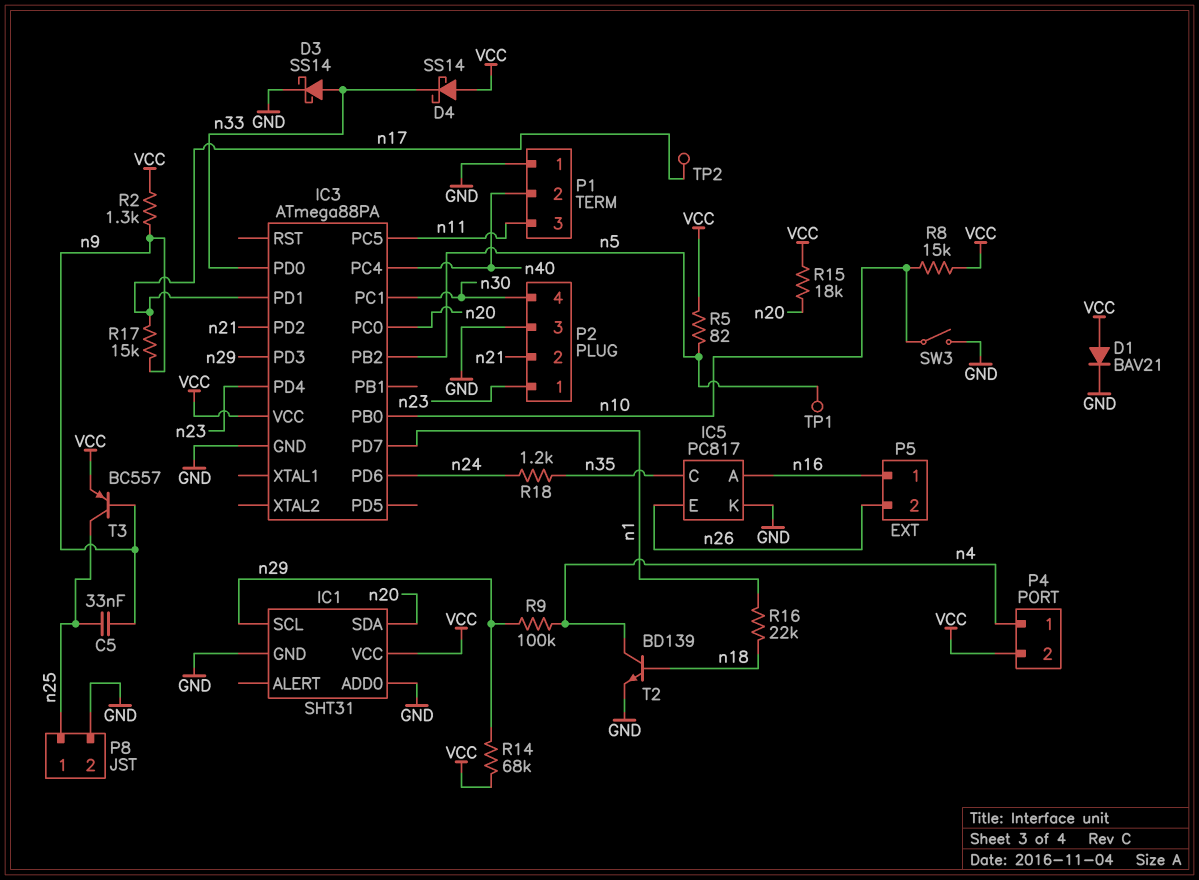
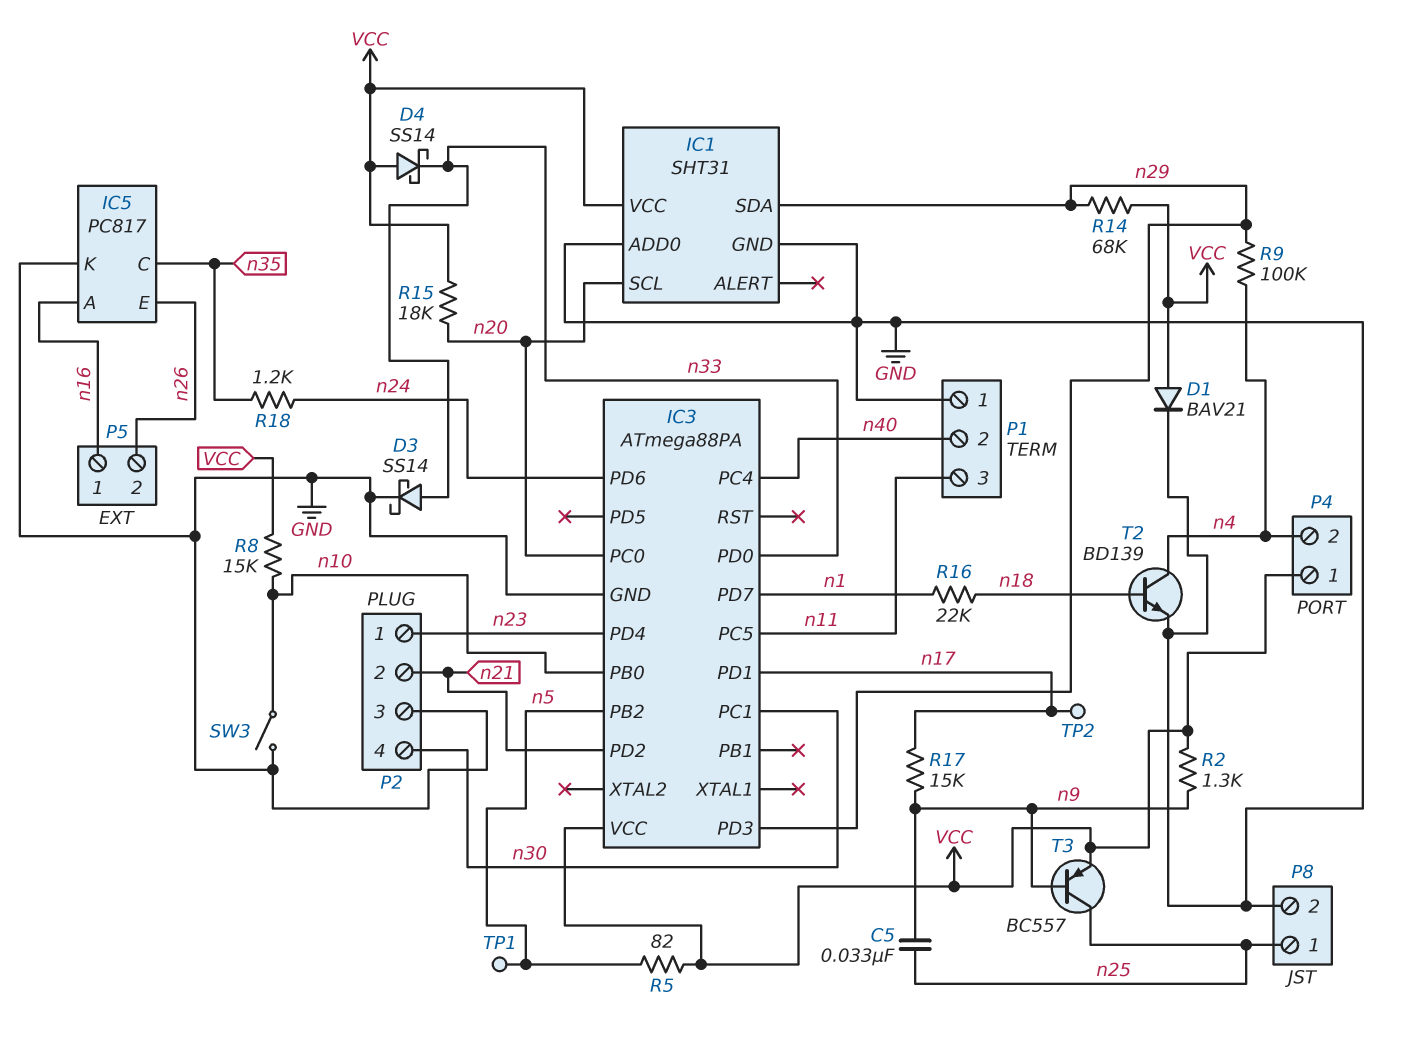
IC1 pin SCL: n29 -> n20
IC1 pin SDA: n20 -> n29
P4 pin 1: n4 -> VCC
P4 pin 2: VCC -> n4

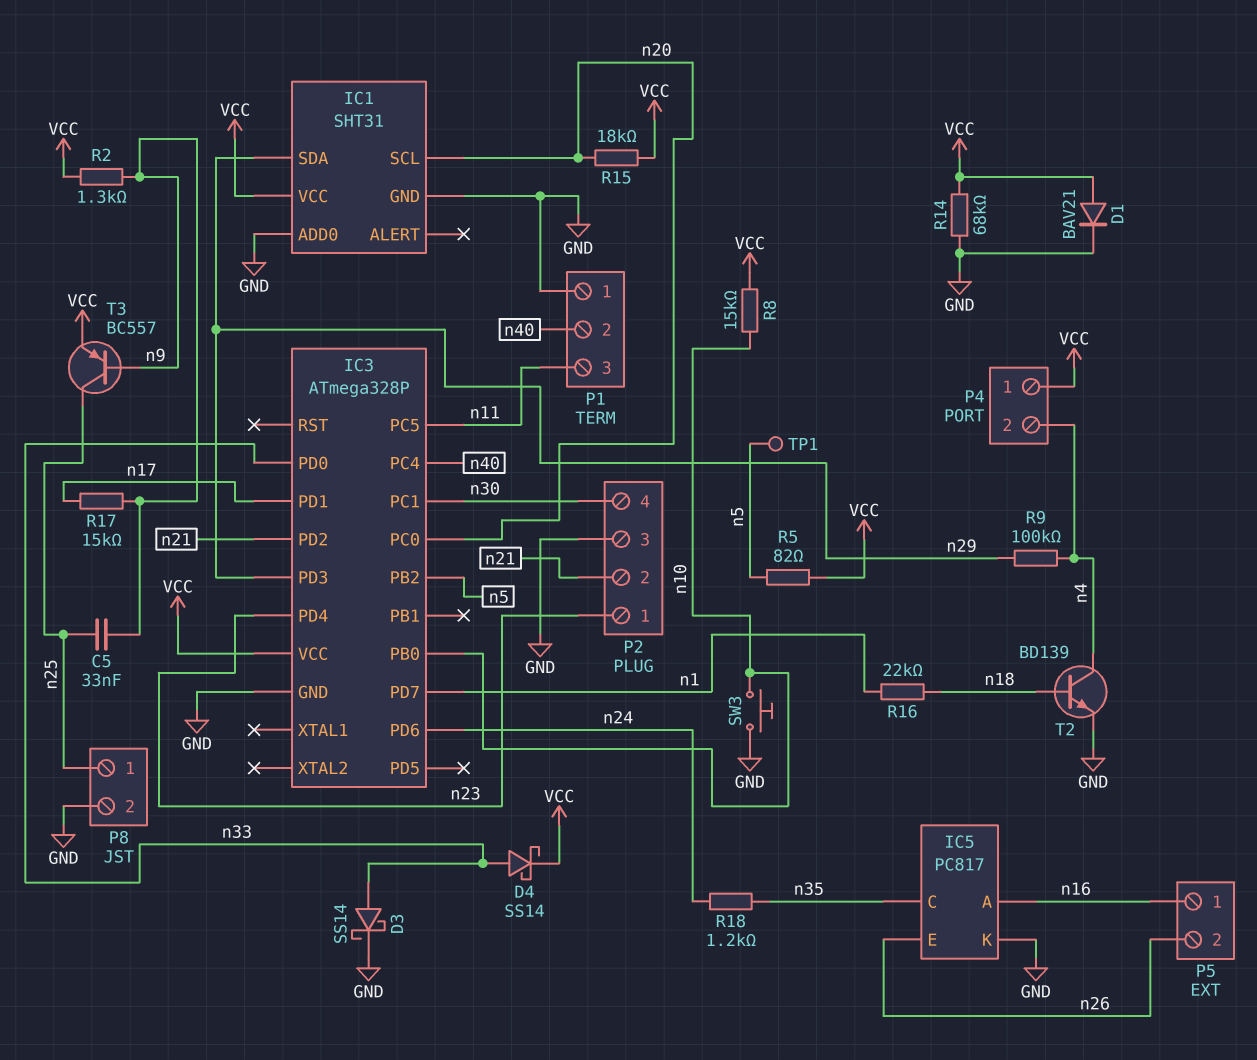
D4: schottky SS14 (A VCC, K n33) -> schottky SS14 (A n33, K VCC)
IC3: ATmega88PA -> ATmega328P
R14: 68k (VCC, n29) -> 68k (GND, VCC)
SW3: switch (GND, n10) -> button (GND, n10)
TP2: test point (n17) -> none

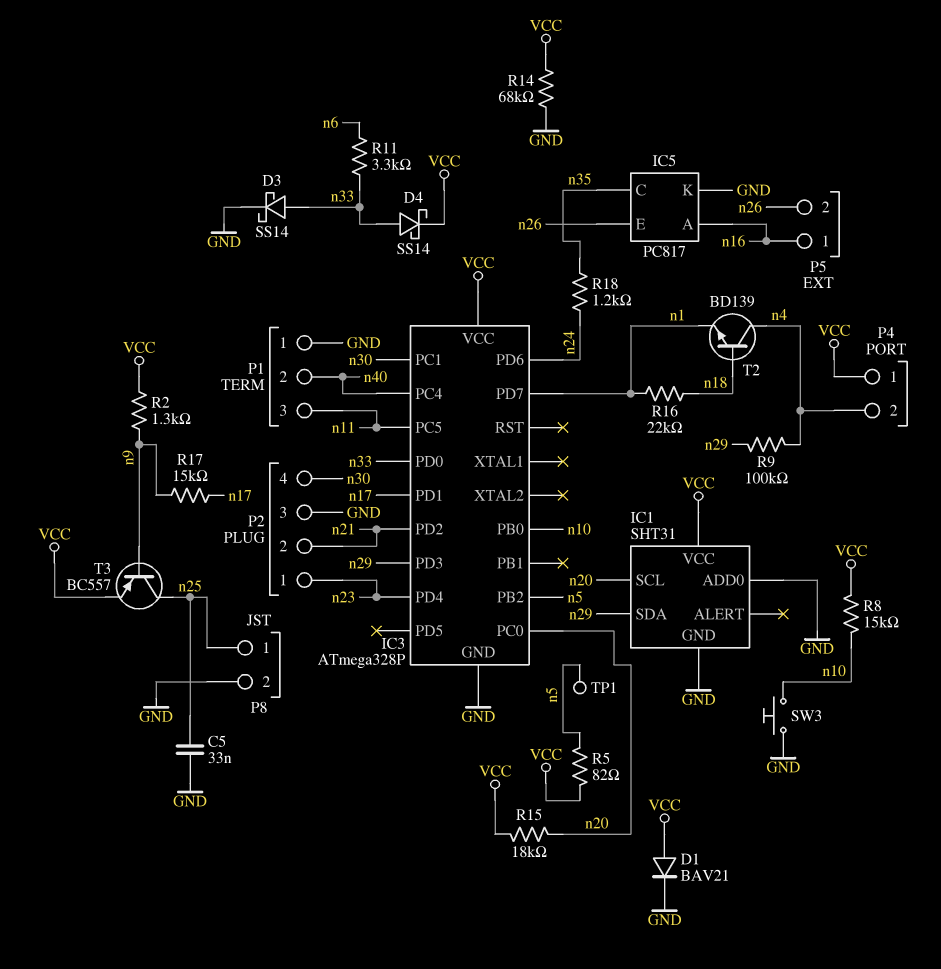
C5: 33nF (n9, n25) -> 33nF (GND, n25)
R11: none -> 3.3k (n6, n33)
T2: NPN BD139 (B n18, C n4, E GND) -> NPN BD139 (B n18, C n4, E n1)

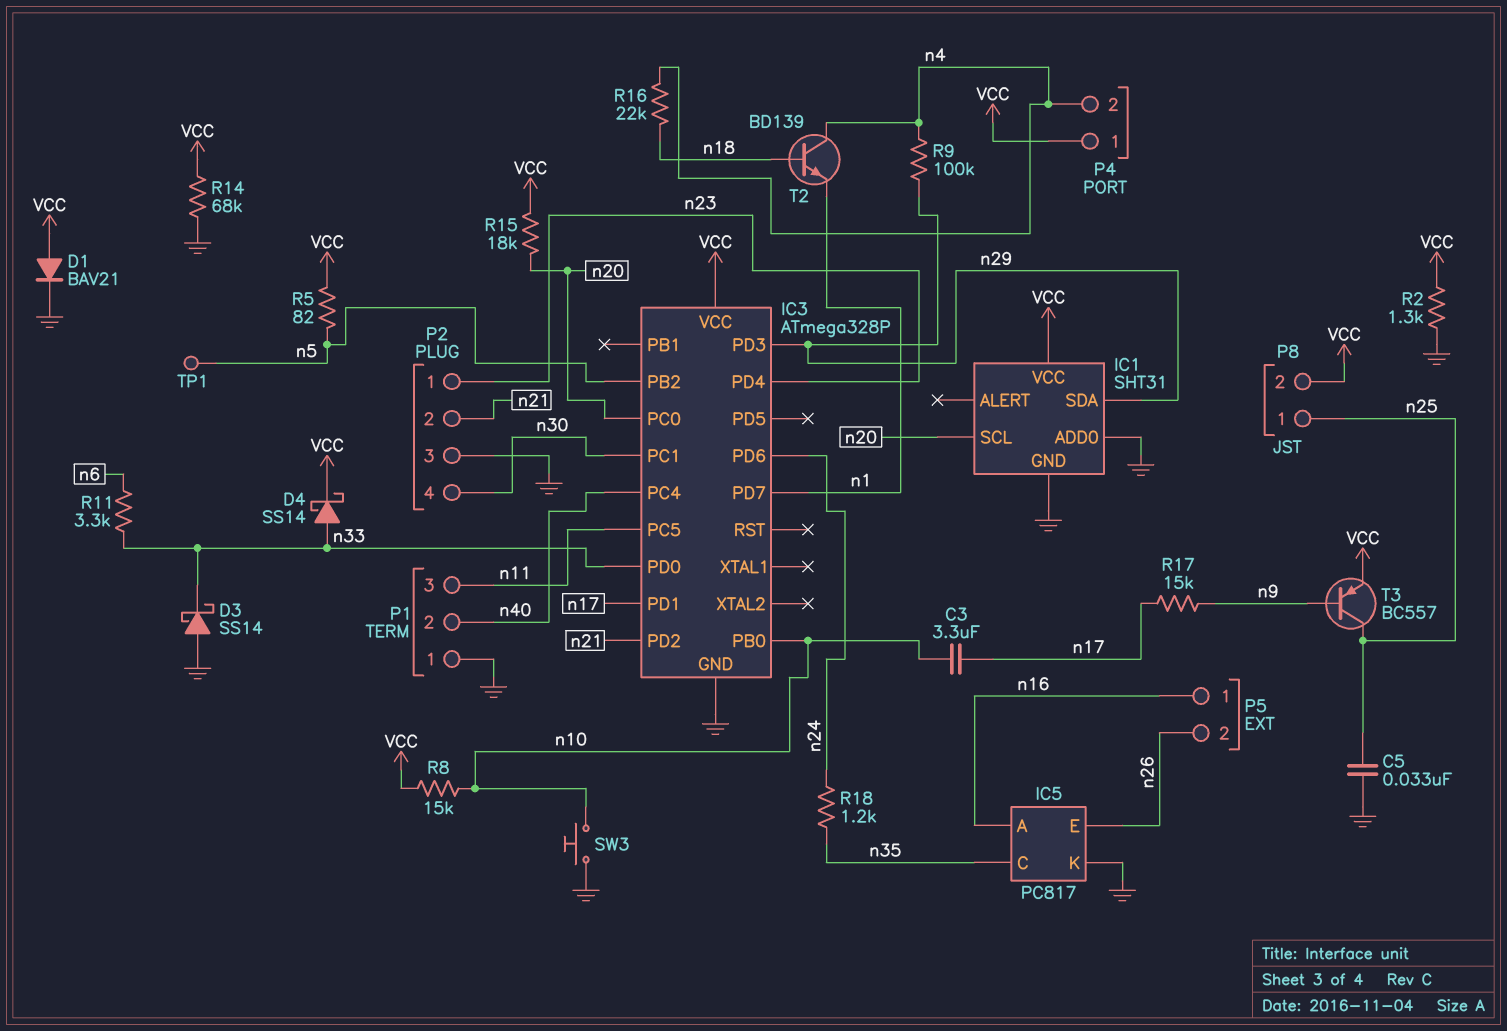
C3: none -> 3.3uF (n10, n17)
D3: schottky SS14 (A n33, K GND) -> schottky SS14 (A GND, K n33)
P8 pin 2: GND -> VCC
R2: 1.3k (VCC, n9) -> 1.3k (GND, VCC)
R16: 22k (n1, n18) -> 22k (n4, n18)

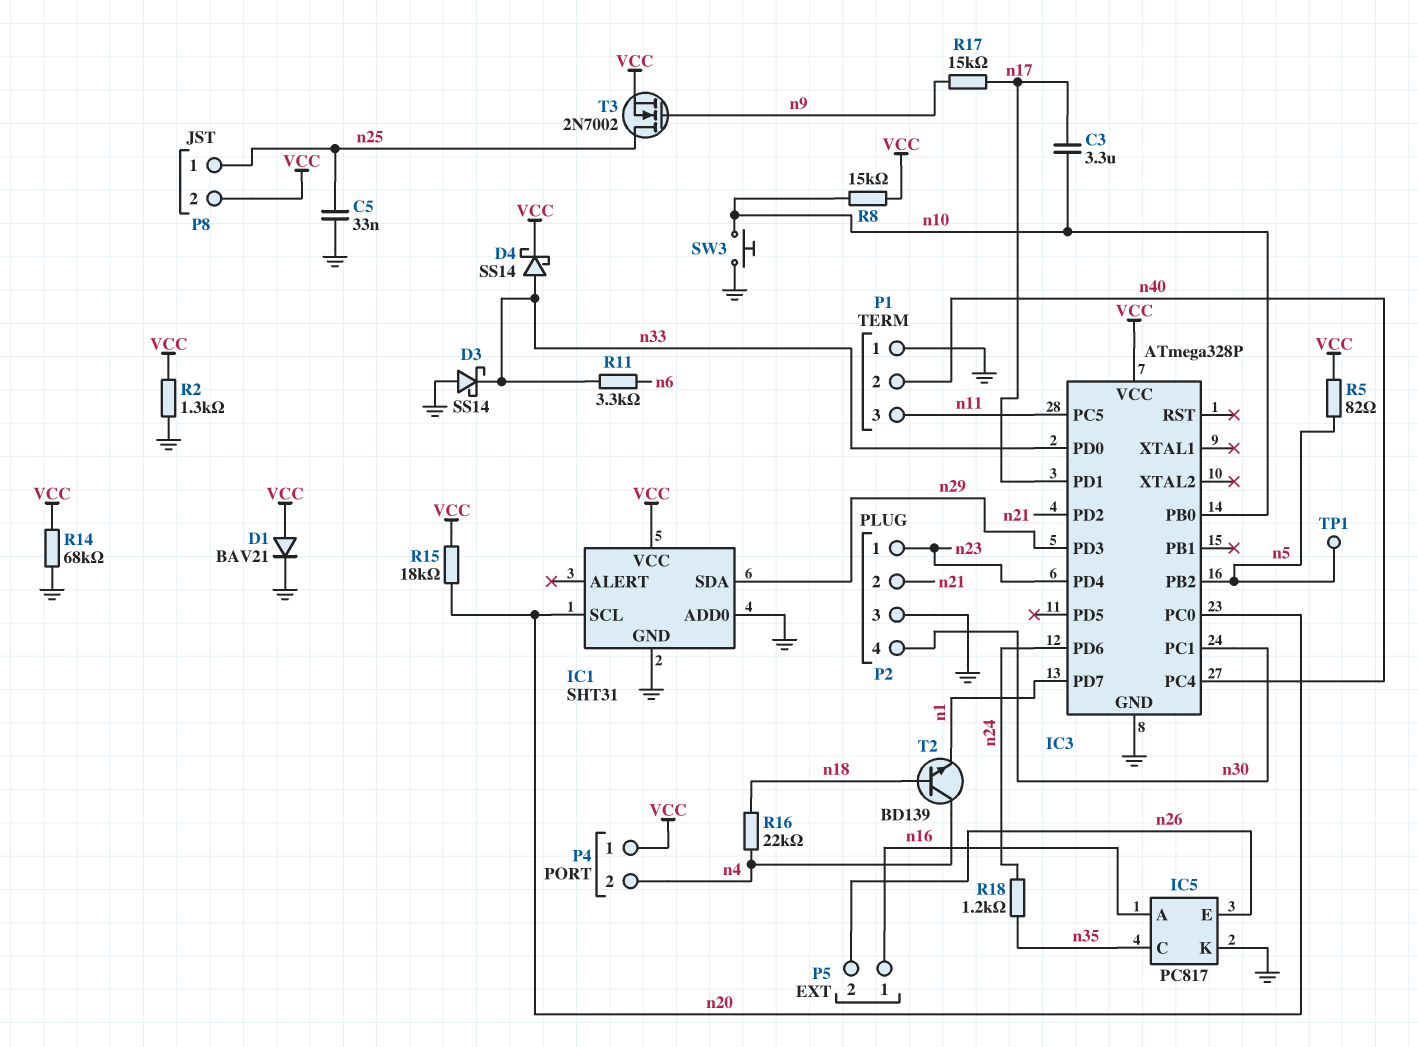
R9: 100k (n4, n29) -> none
T3: PNP BC557 (B n9, C n25, E VCC) -> NMOS 2N7002 (G n9, D n25, S VCC)

